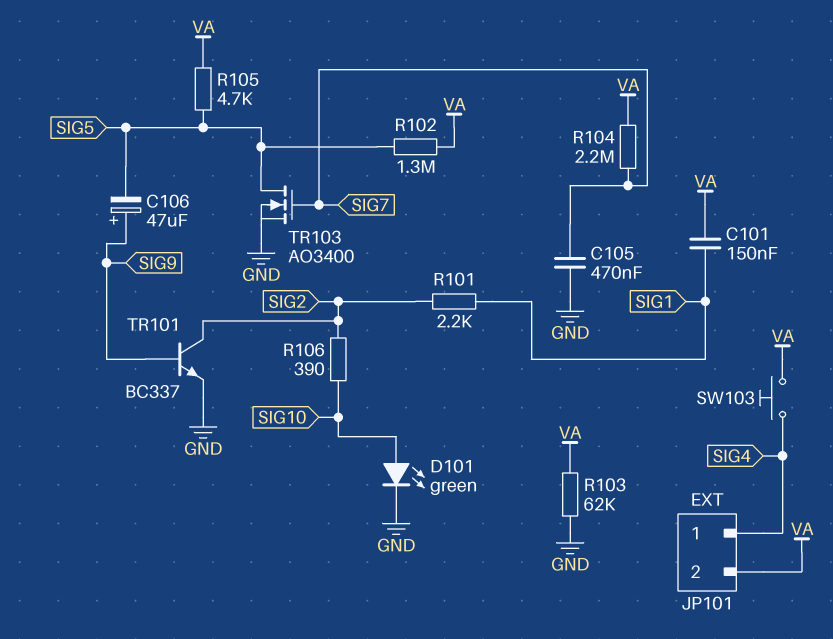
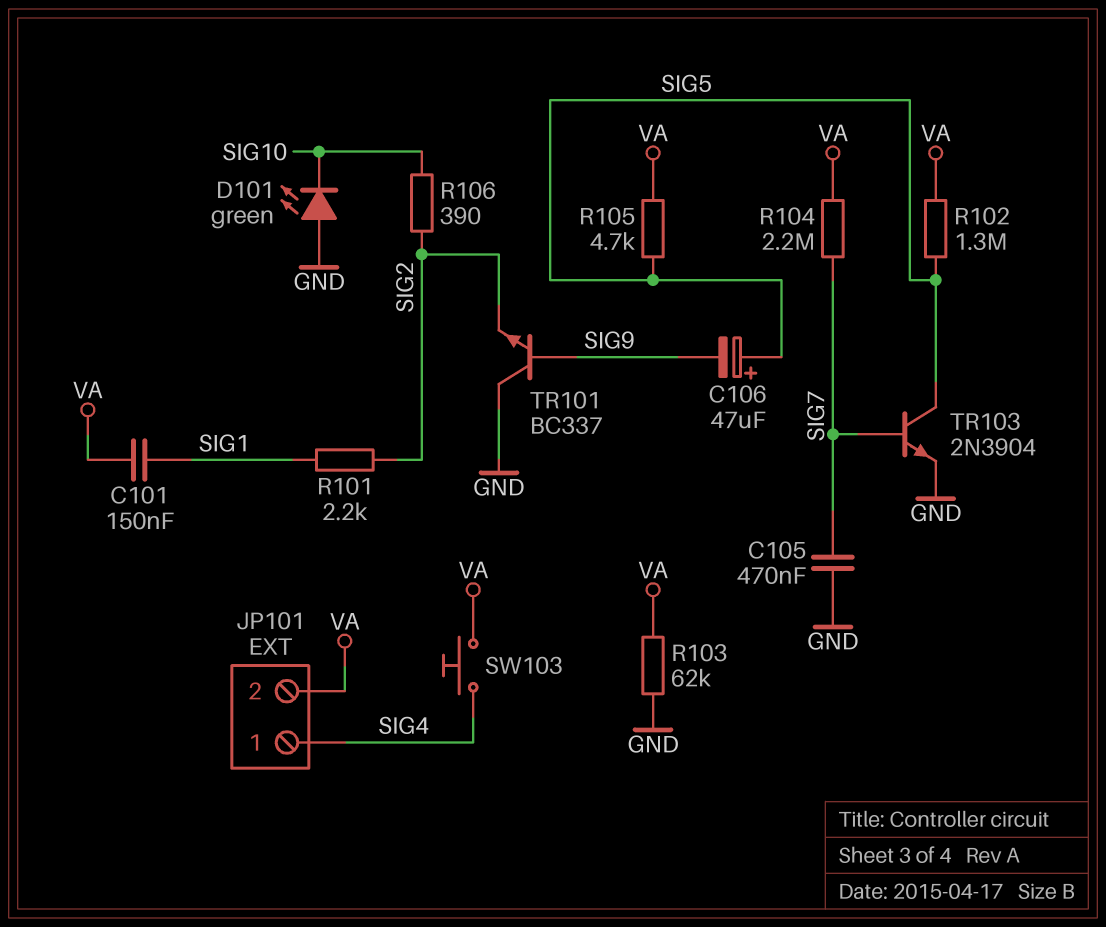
C106: 47uF (plus SIG9, minus SIG5) -> 47uF (plus SIG5, minus SIG9)
D101: LED green (A SIG10, K GND) -> LED green (A GND, K SIG10)
TR101: NPN BC337 (B SIG9, C SIG2, E GND) -> NPN BC337 (B SIG9, C GND, E SIG2)
TR103: NMOS AO3400 (G SIG7, D SIG5, S GND) -> NPN 2N3904 (B SIG7, C SIG5, E GND)

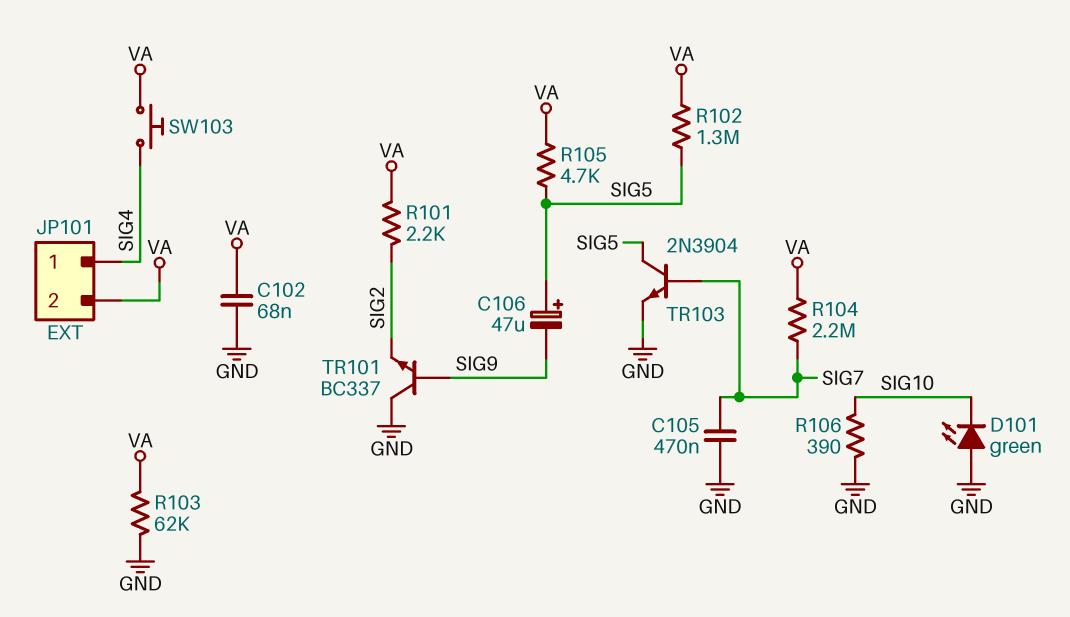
C101: 150nF (SIG1, VA) -> none
C102: none -> 68nF (GND, VA)
R101: 2.2k (SIG1, SIG2) -> 2.2k (SIG2, VA)
R106: 390 (SIG2, SIG10) -> 390 (GND, SIG10)

